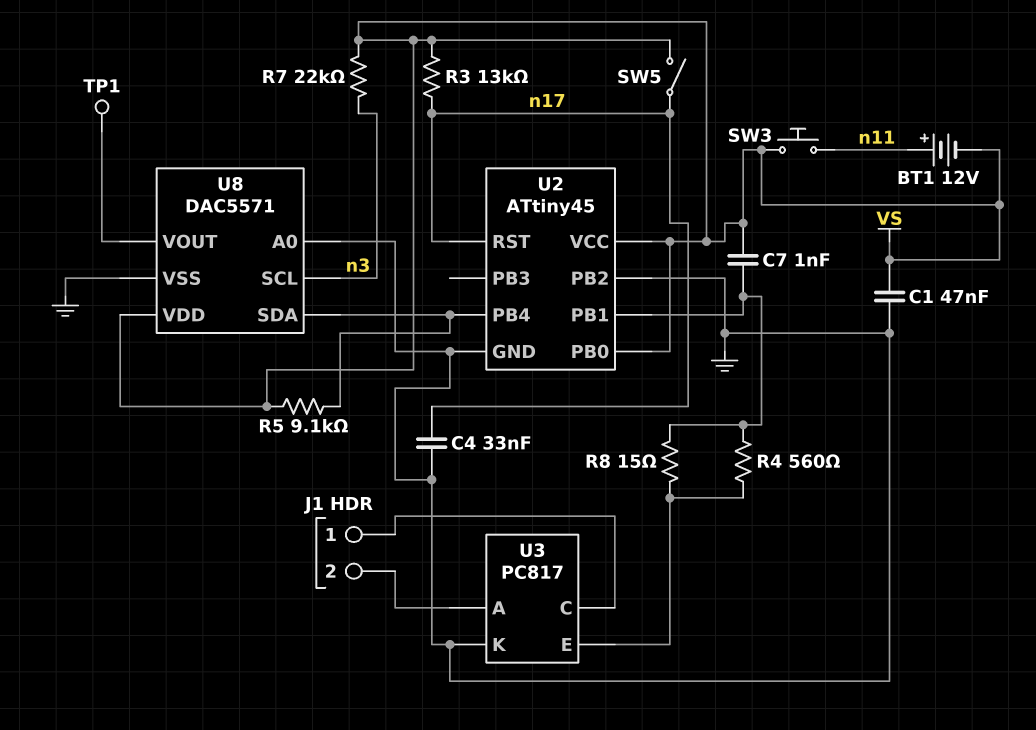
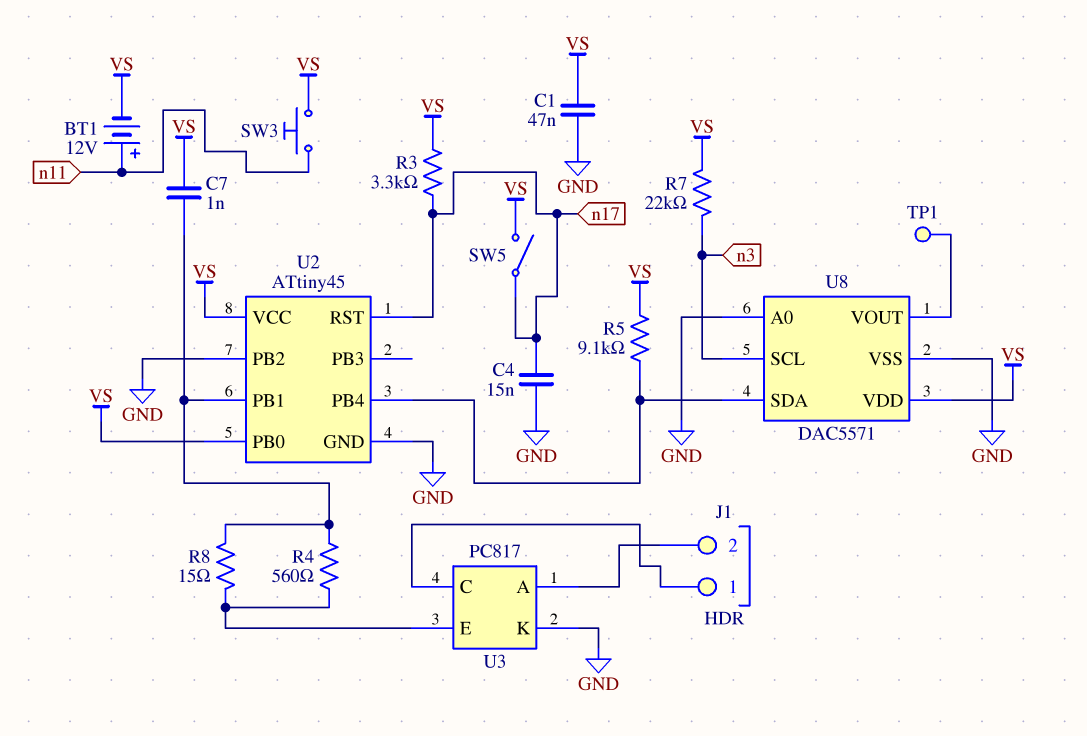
C4: 33nF (GND, n17) -> 15nF (GND, n17)
R3: 13k (VS, n17) -> 3.3k (VS, n17)

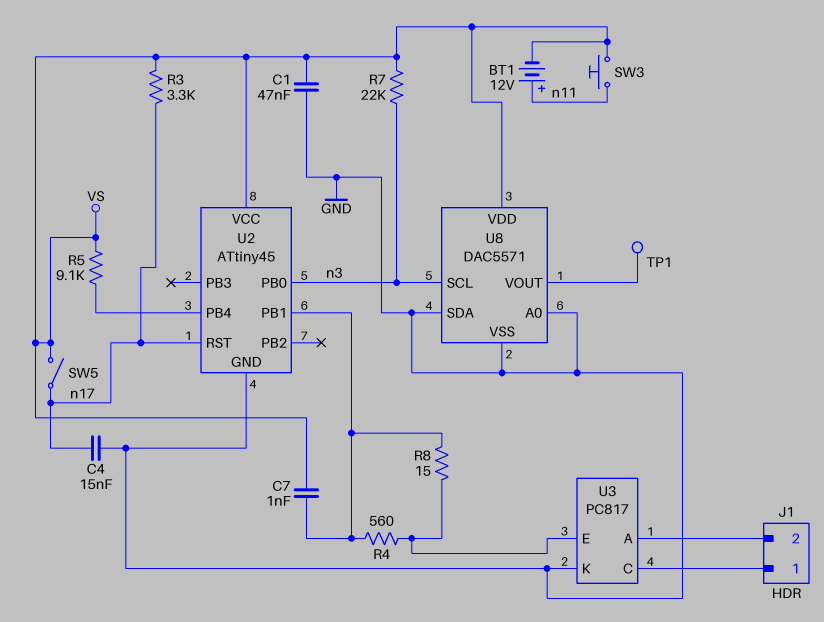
U2 pin PB0: VS -> n3
U2 pin PB2: GND -> none
U8 pin SDA: U2/PB4 -> GND

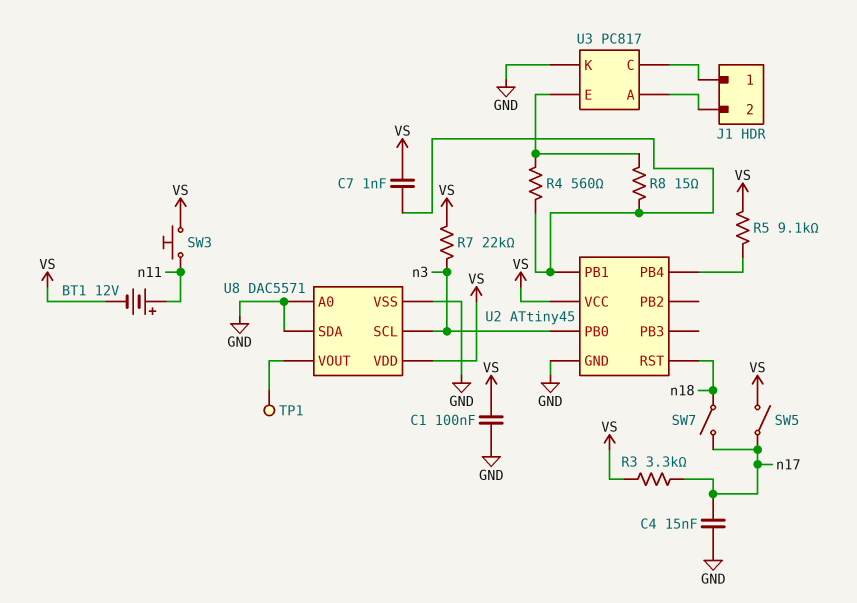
C1: 47nF (GND, VS) -> 100nF (GND, VS)
SW7: none -> switch (n17, n18)
U2 pin RST: n17 -> n18

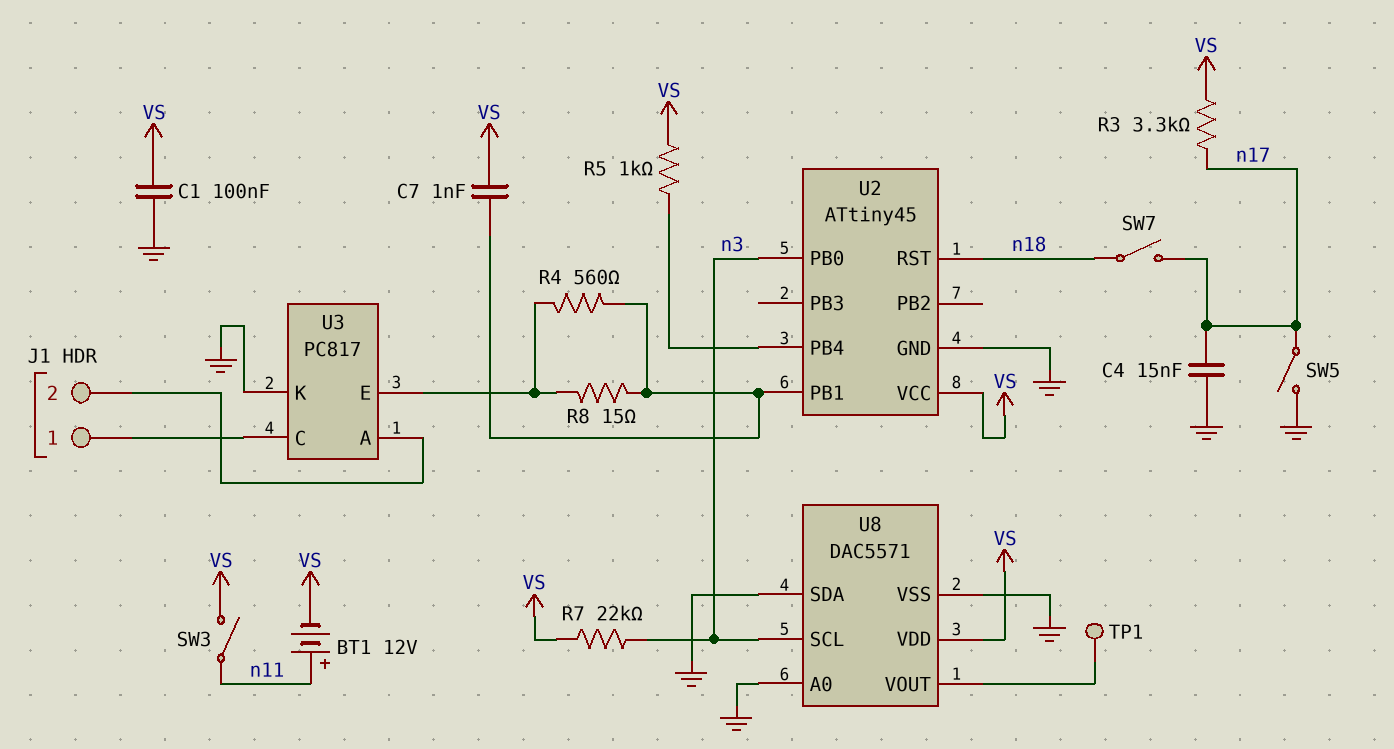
R5: 9.1k (U2/PB4, VS) -> 1k (U2/PB4, VS)
SW3: button (VS, n11) -> switch (VS, n11)
SW5: switch (VS, n17) -> switch (GND, n17)

